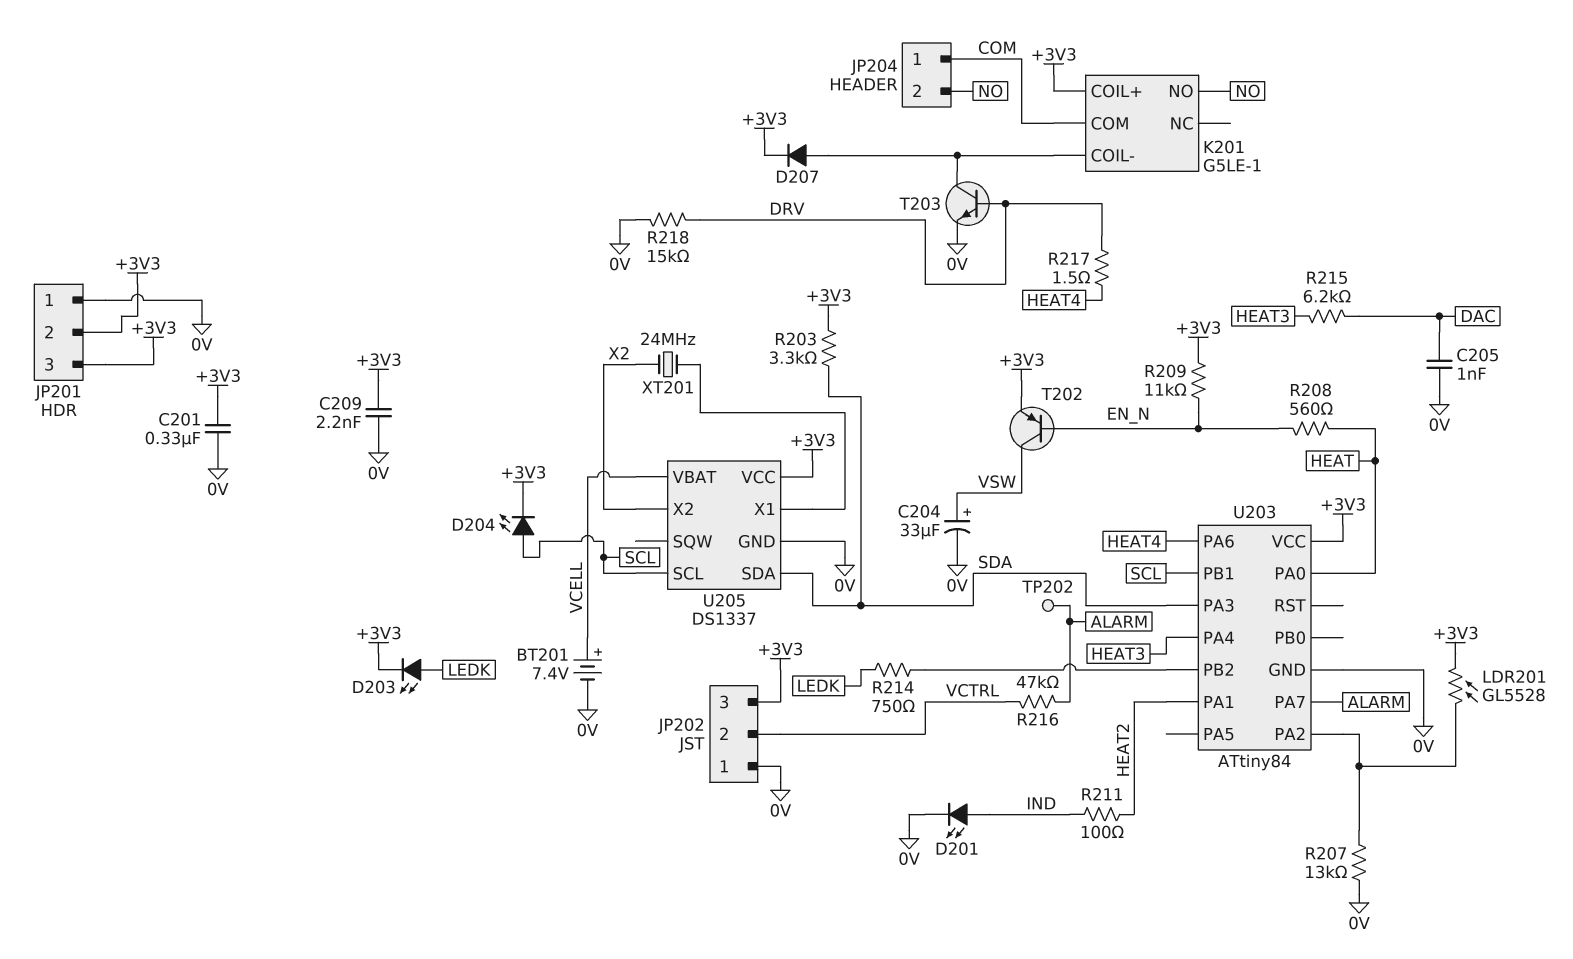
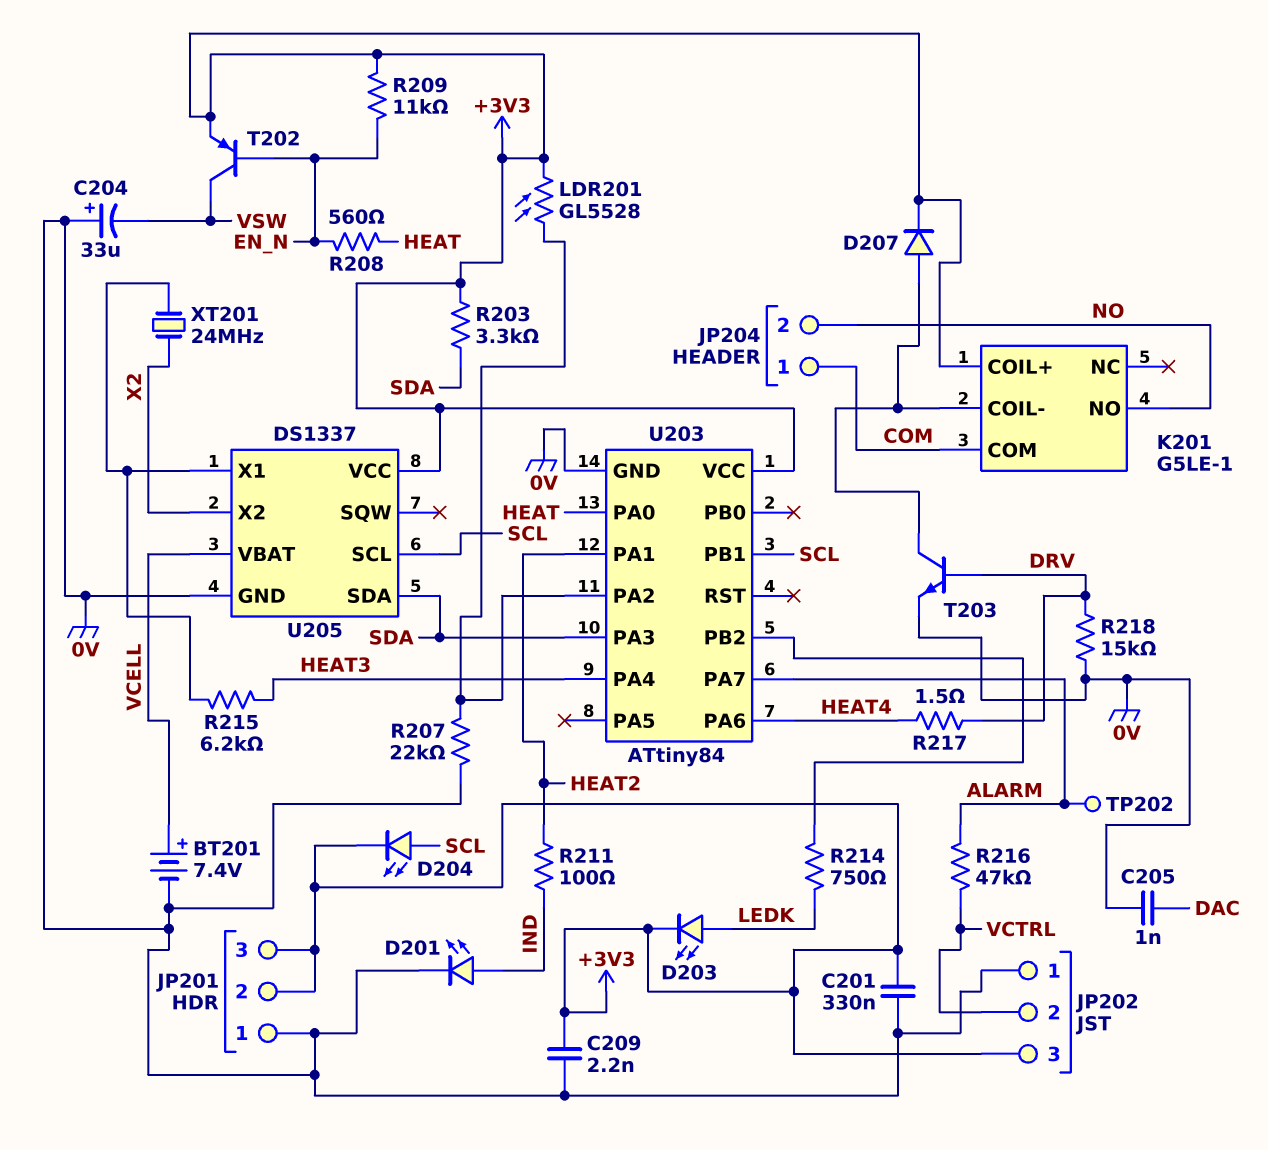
C204: 33uF (plus VSW, minus 0V) -> 33uF (plus 0V, minus VSW)
R207: 13k (0V, U203/PA2) -> 22k (0V, U203/PA2)
R215: 6.2k (DAC, HEAT3) -> 6.2k (HEAT3, U205/X1)

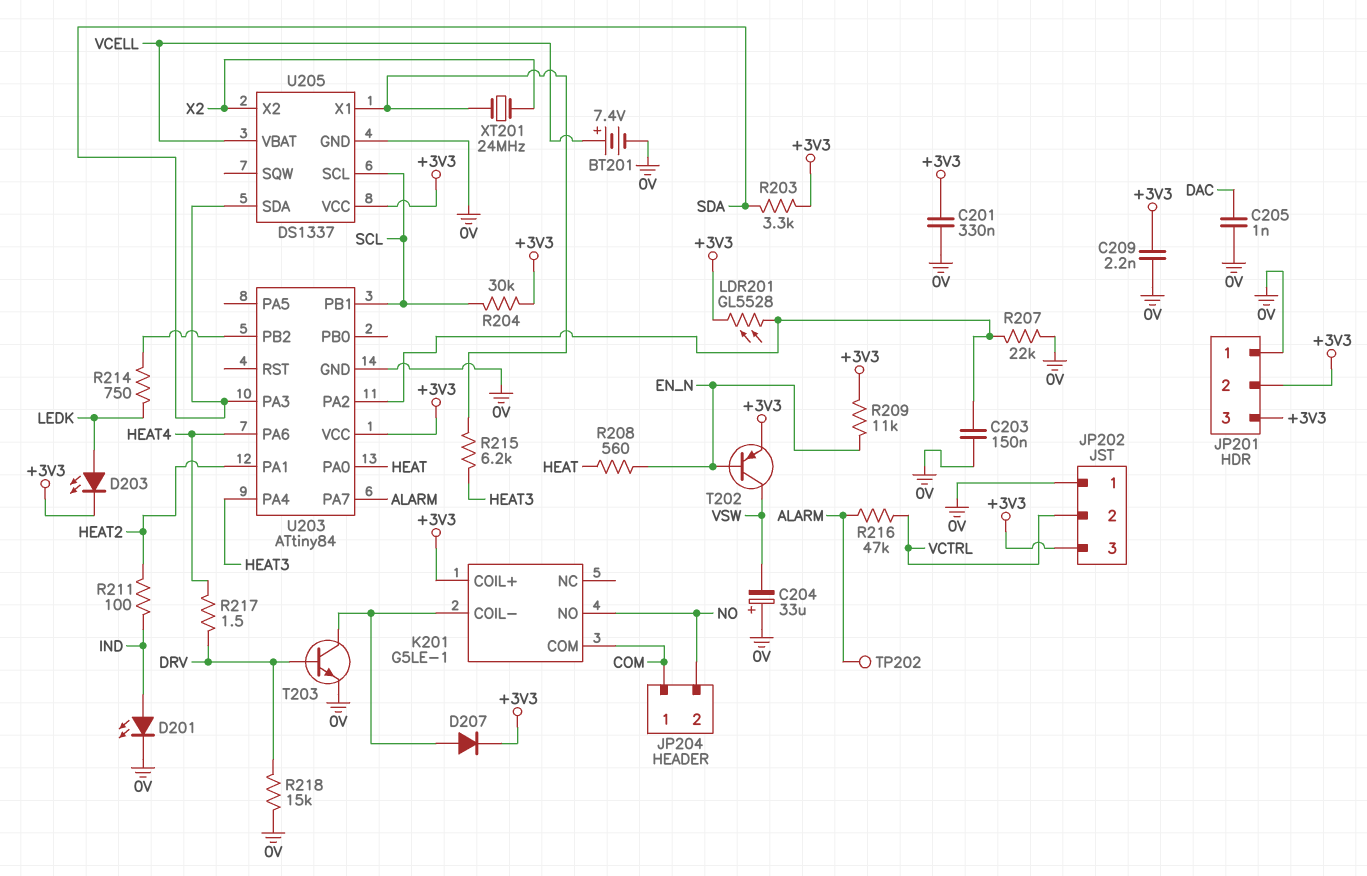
C203: none -> 150nF (0V, U203/PA2)
D204: LED (A SCL, K +3V3) -> none
R204: none -> 30k (+3V3, SCL)

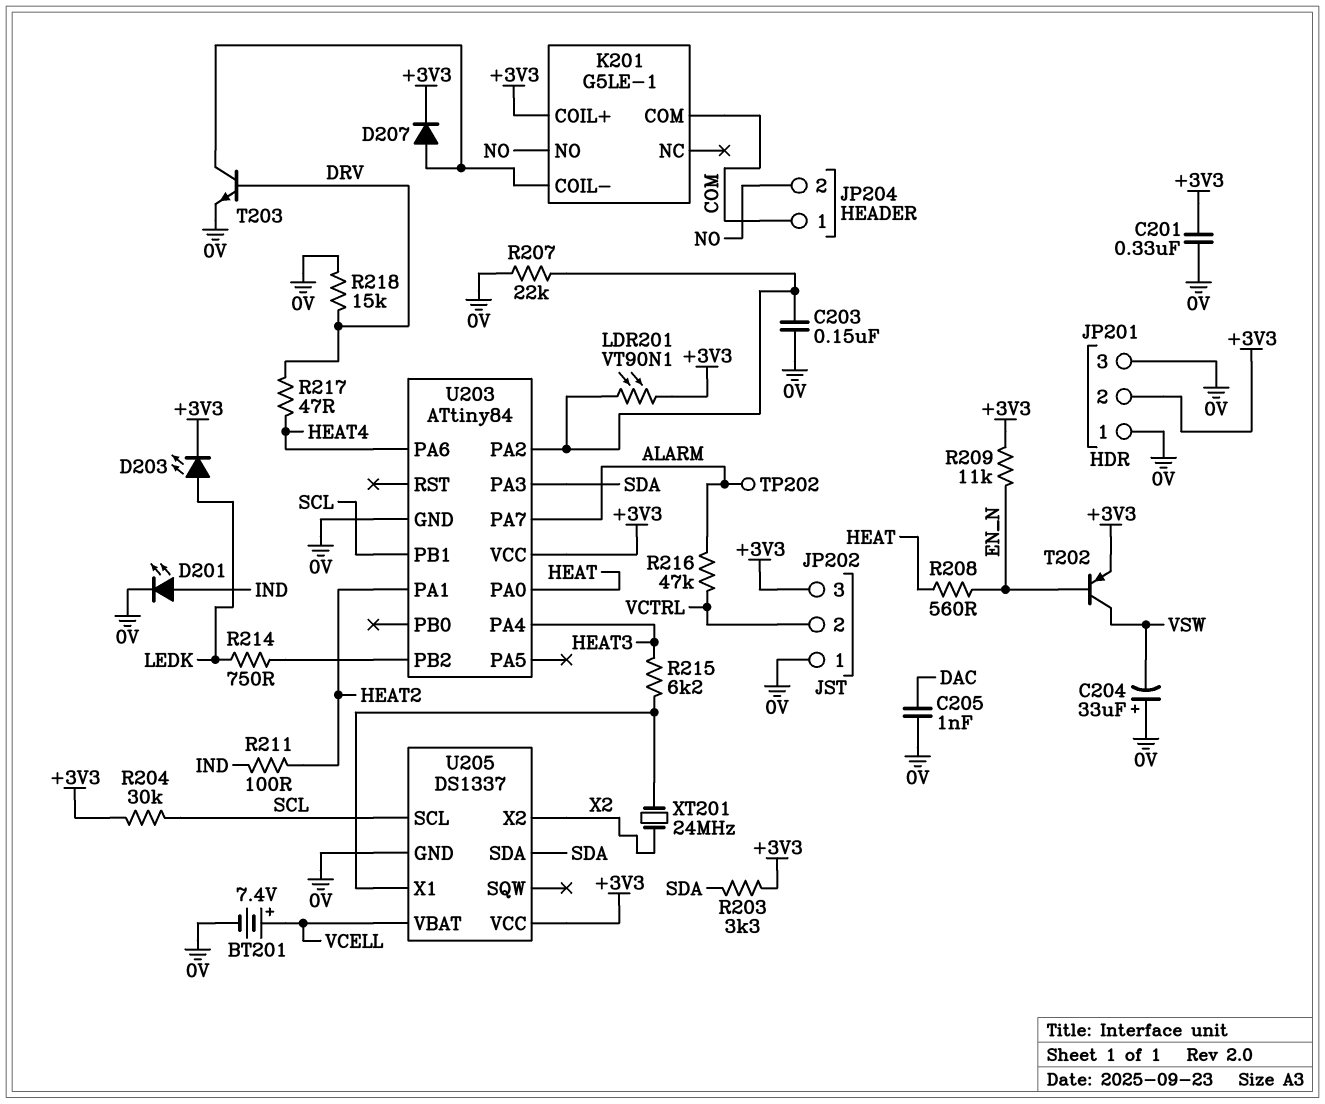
C209: 2.2nF (+3V3, 0V) -> none
JP201 pin 3: +3V3 -> 0V
LDR201: GL5528 (+3V3, U203/PA2) -> VT90N1 (+3V3, U203/PA2)
R217: 1.5 (DRV, HEAT4) -> 47 (DRV, HEAT4)

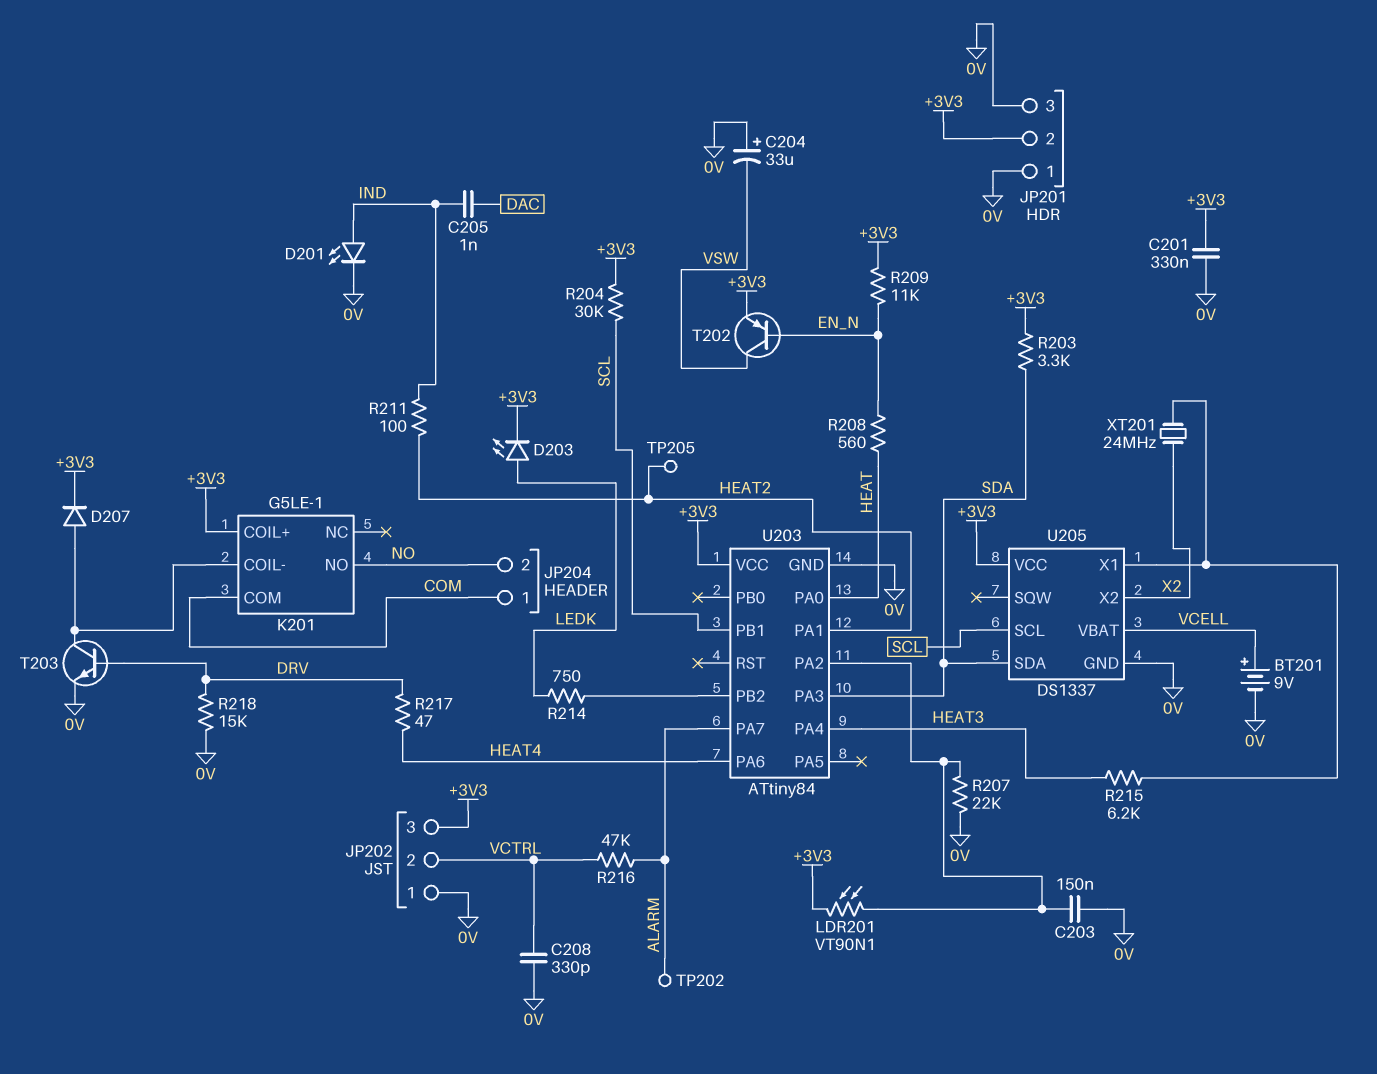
BT201: 7.4V (plus VCELL, minus 0V) -> 9V (plus VCELL, minus 0V)
C205: 1nF (0V, DAC) -> 1nF (DAC, IND)
C208: none -> 330pF (0V, VCTRL)
TP205: none -> test point (HEAT2)

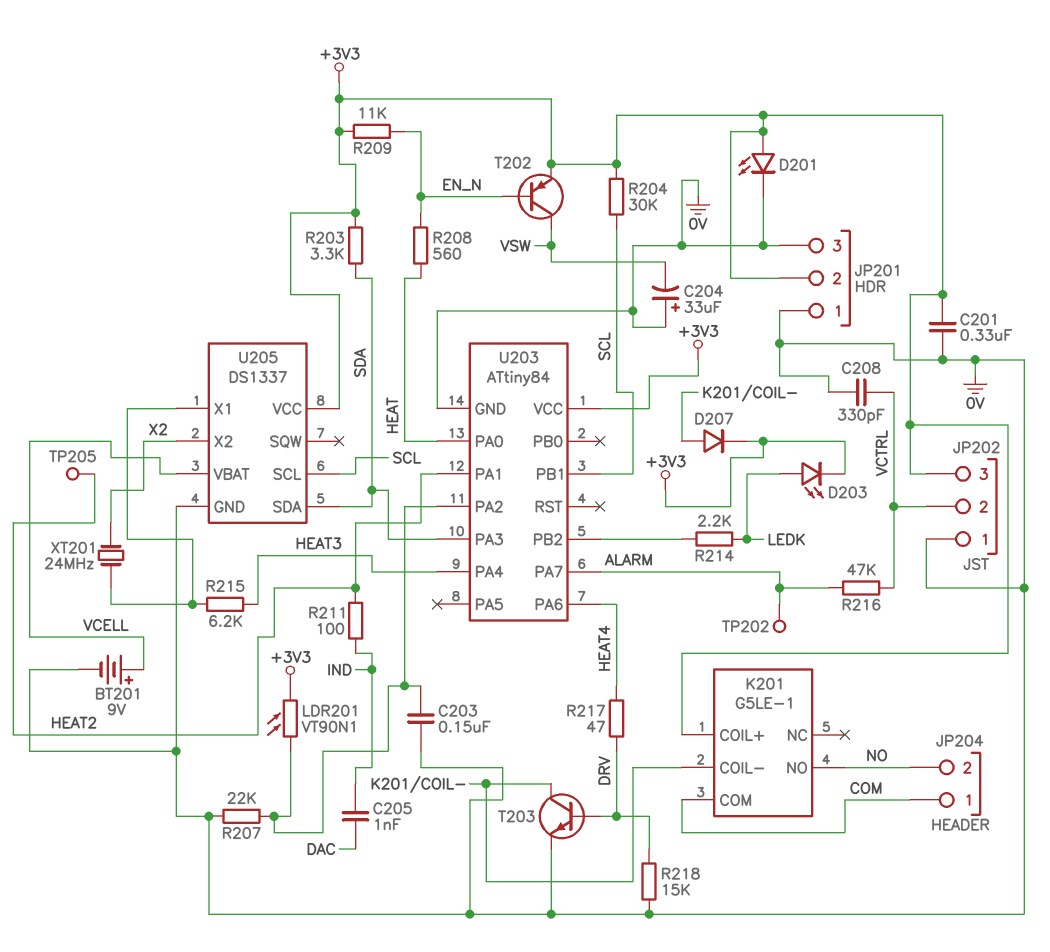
D201: LED (A IND, K 0V) -> LED (A +3V3, K 0V)
R214: 750 (LEDK, U203/PB2) -> 2.2k (LEDK, U203/PB2)

